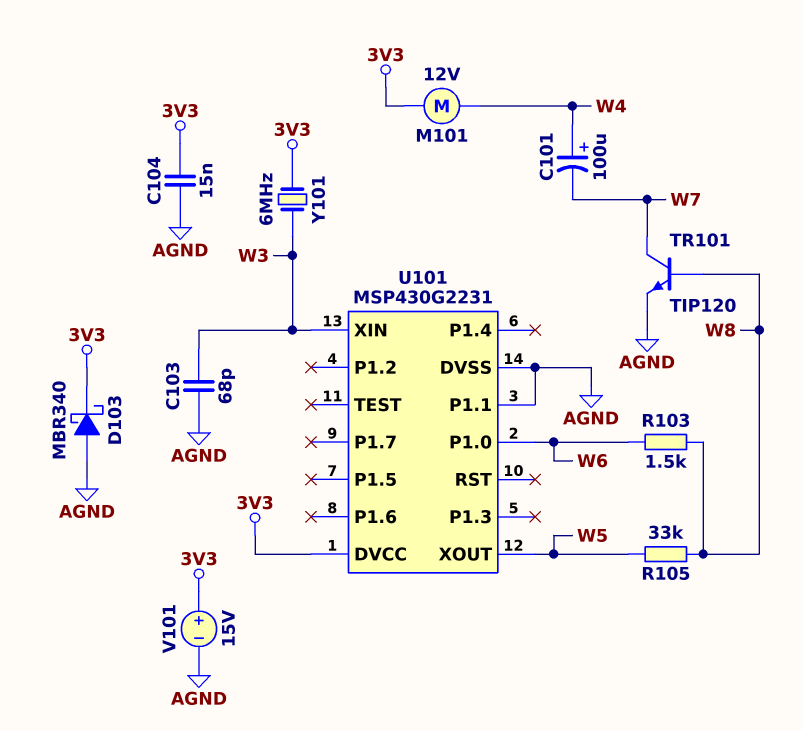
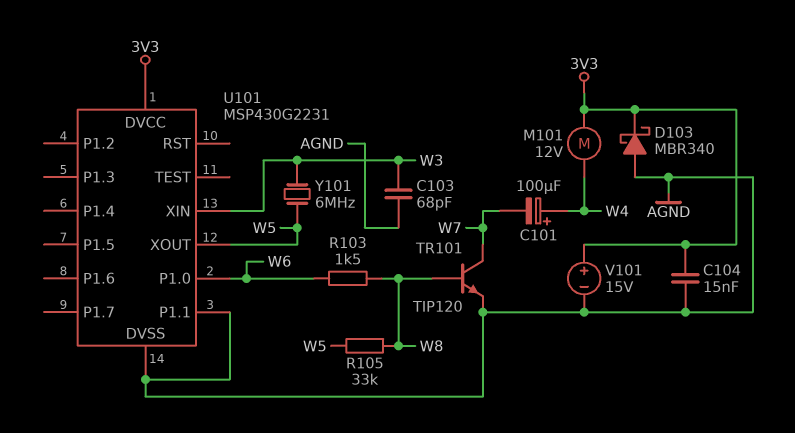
Y101: 6MHz (3V3, W3) -> 6MHz (W3, W5)

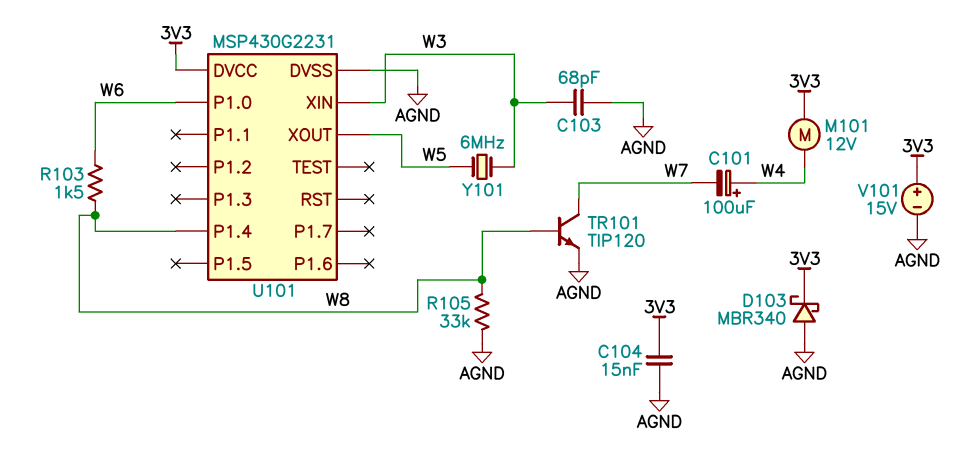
R105: 33k (W5, W8) -> 33k (AGND, W8)
U101 pin P1.1: AGND -> none
U101 pin P1.4: none -> W8

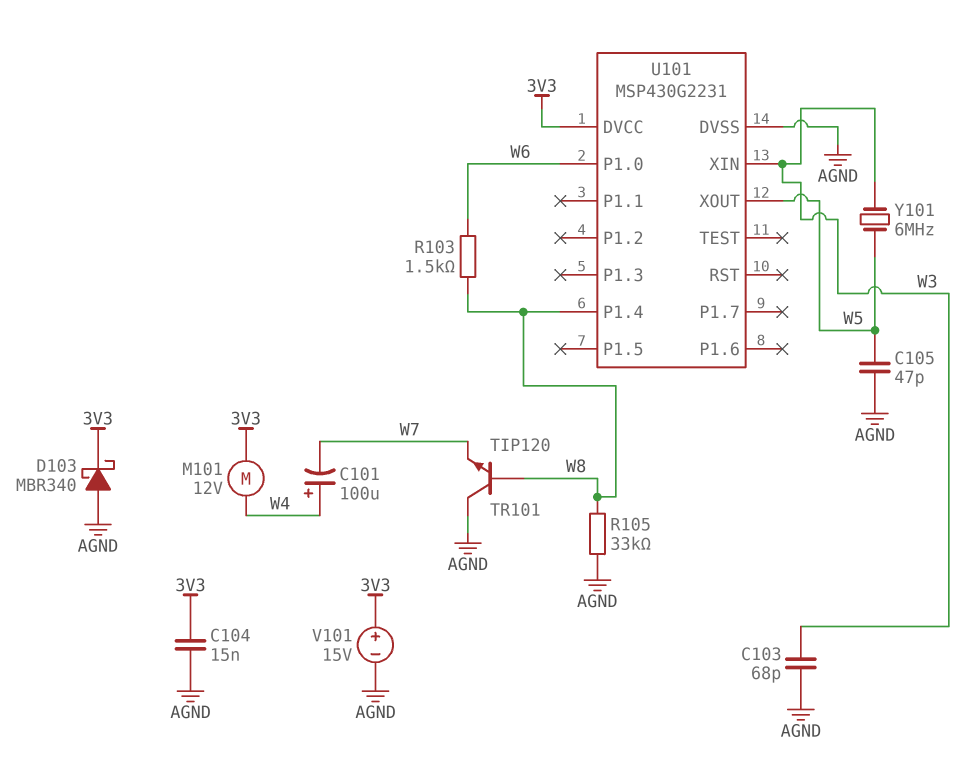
C105: none -> 47pF (AGND, W5)
TR101: NPN TIP120 (B W8, C W7, E AGND) -> NPN TIP120 (B W8, C AGND, E W7)

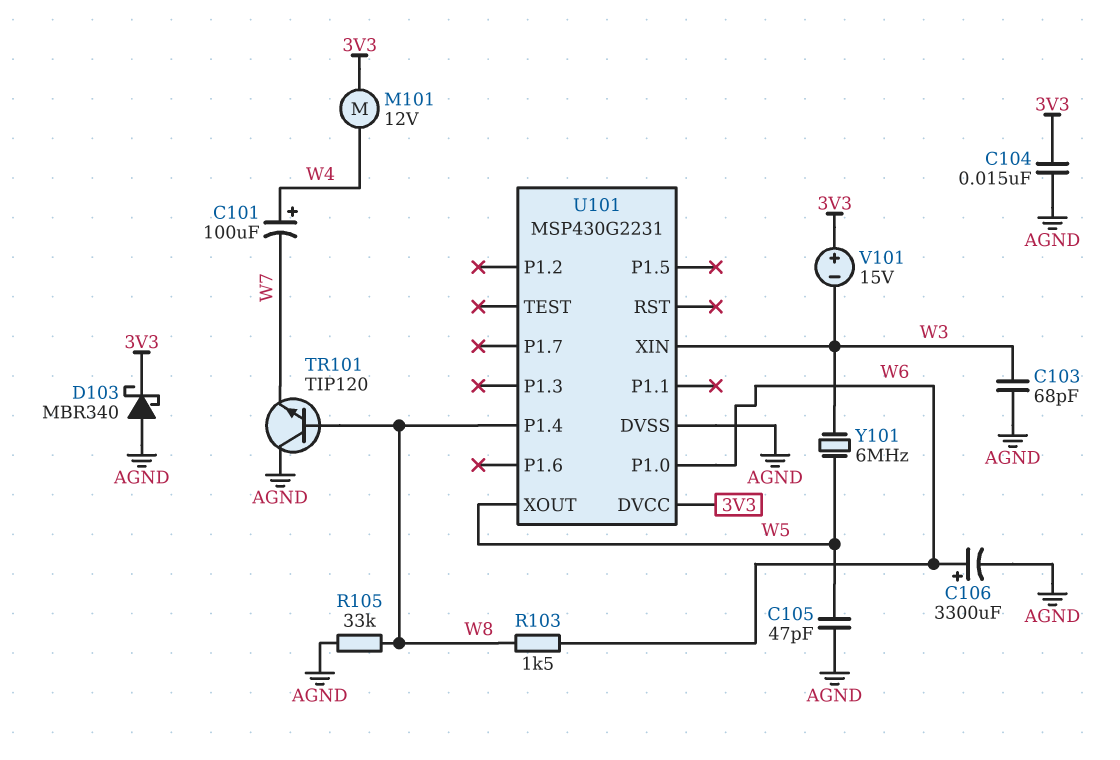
C106: none -> 3300uF (plus W6, minus AGND)
V101: 15V (plus 3V3, minus AGND) -> 15V (plus 3V3, minus W3)

